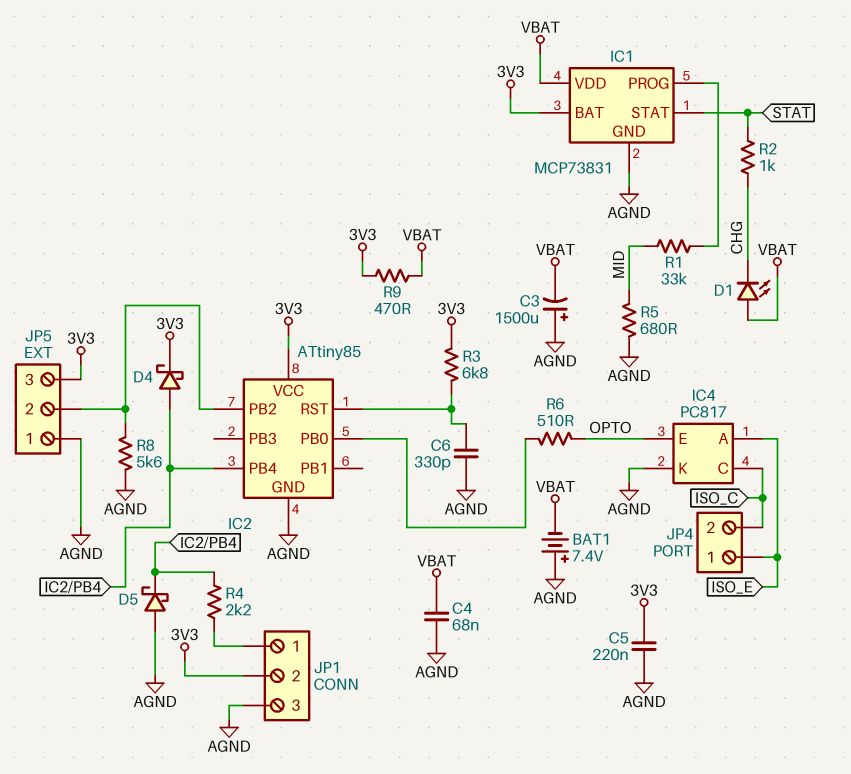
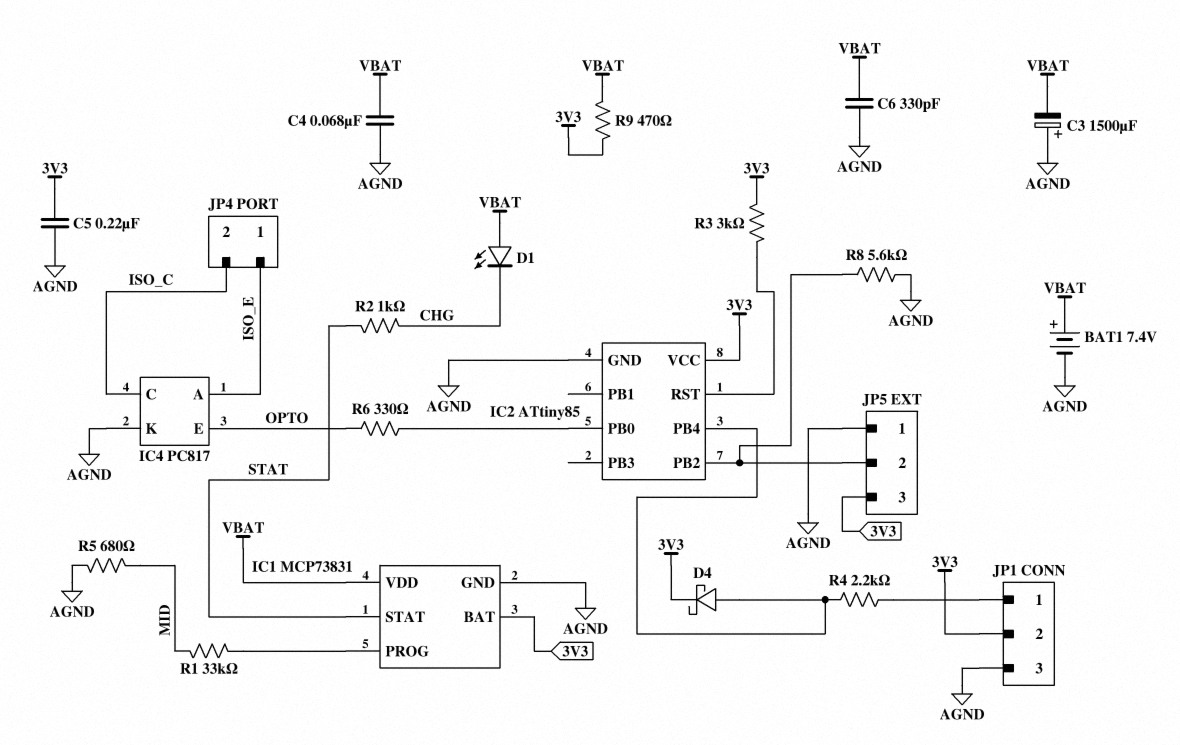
BAT1: 7.4V (plus AGND, minus VBAT) -> 7.4V (plus VBAT, minus AGND)
C6: 330pF (AGND, IC2/RST) -> 330pF (AGND, VBAT)
D5: schottky (A AGND, K IC2/PB4) -> none
R3: 6.8k (3V3, IC2/RST) -> 3k (3V3, IC2/RST)
R6: 510 (IC2/PB0, OPTO) -> 330 (IC2/PB0, OPTO)

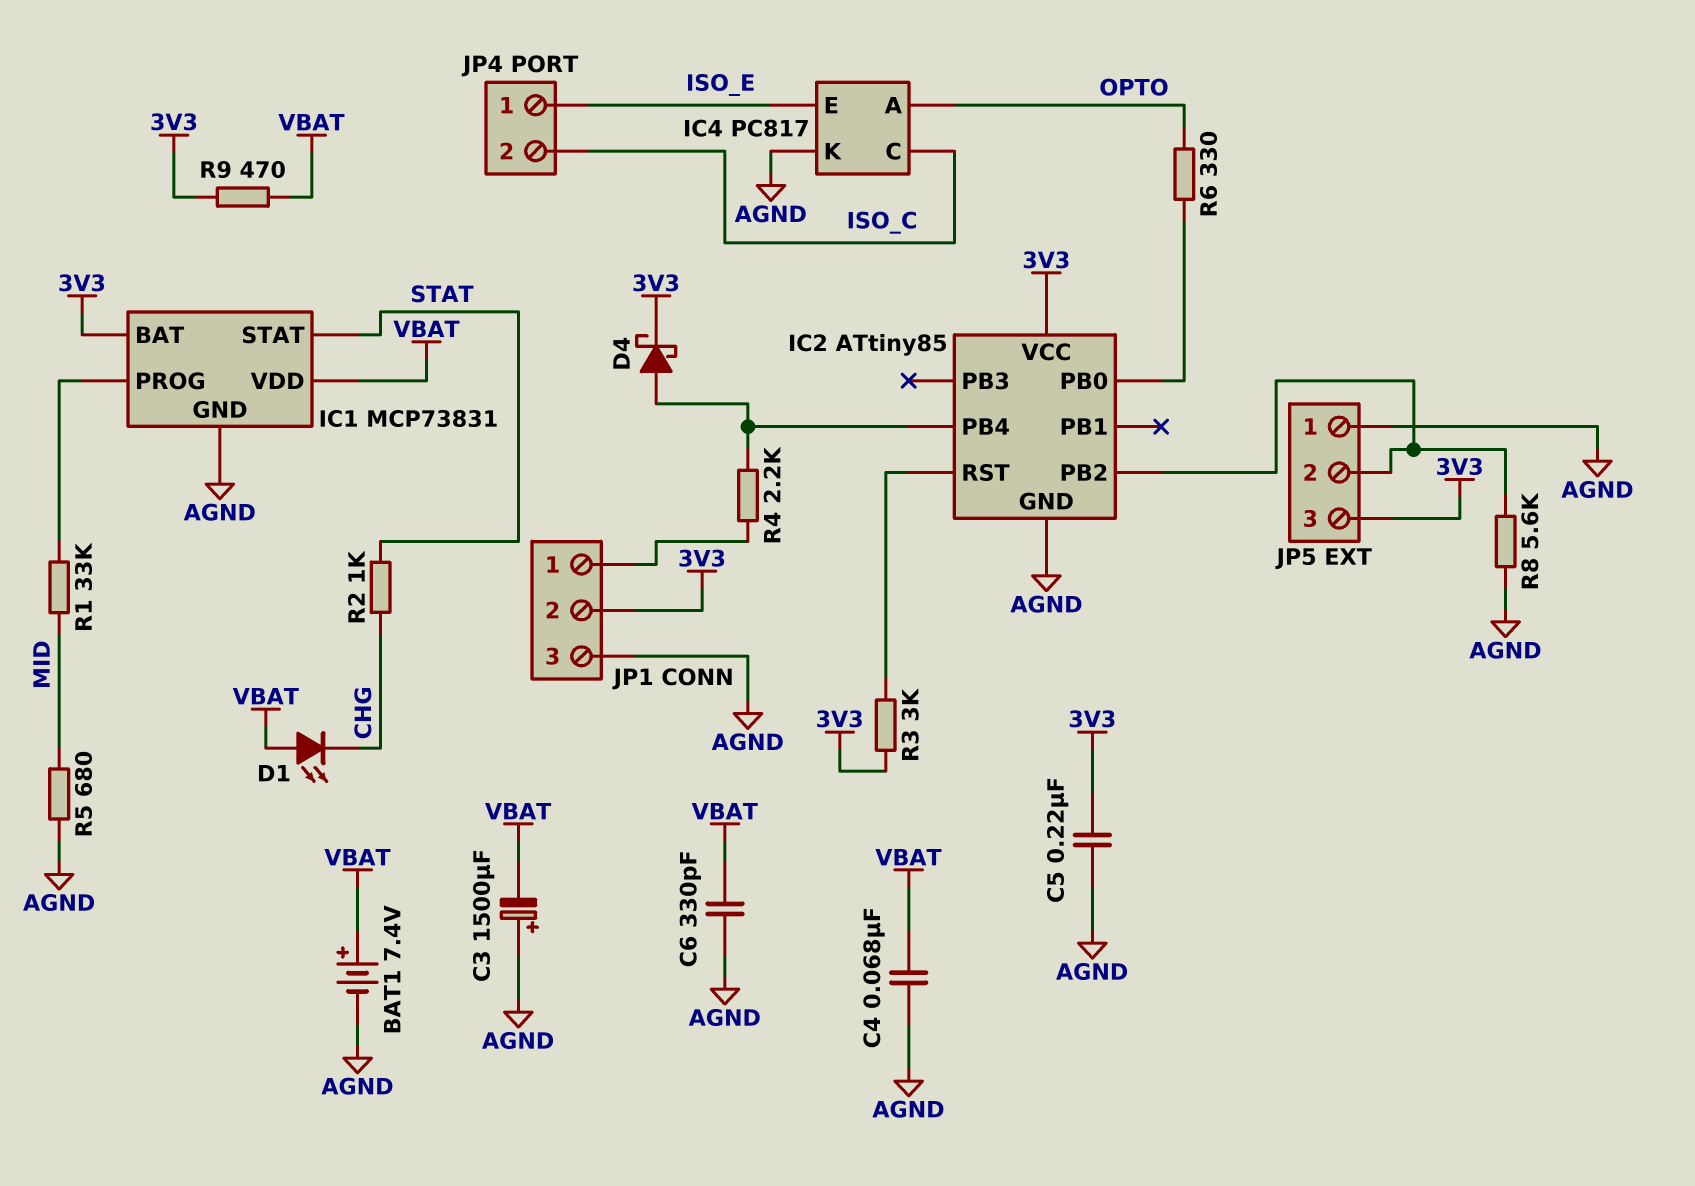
IC4 pin A: ISO_E -> OPTO
IC4 pin E: OPTO -> ISO_E

